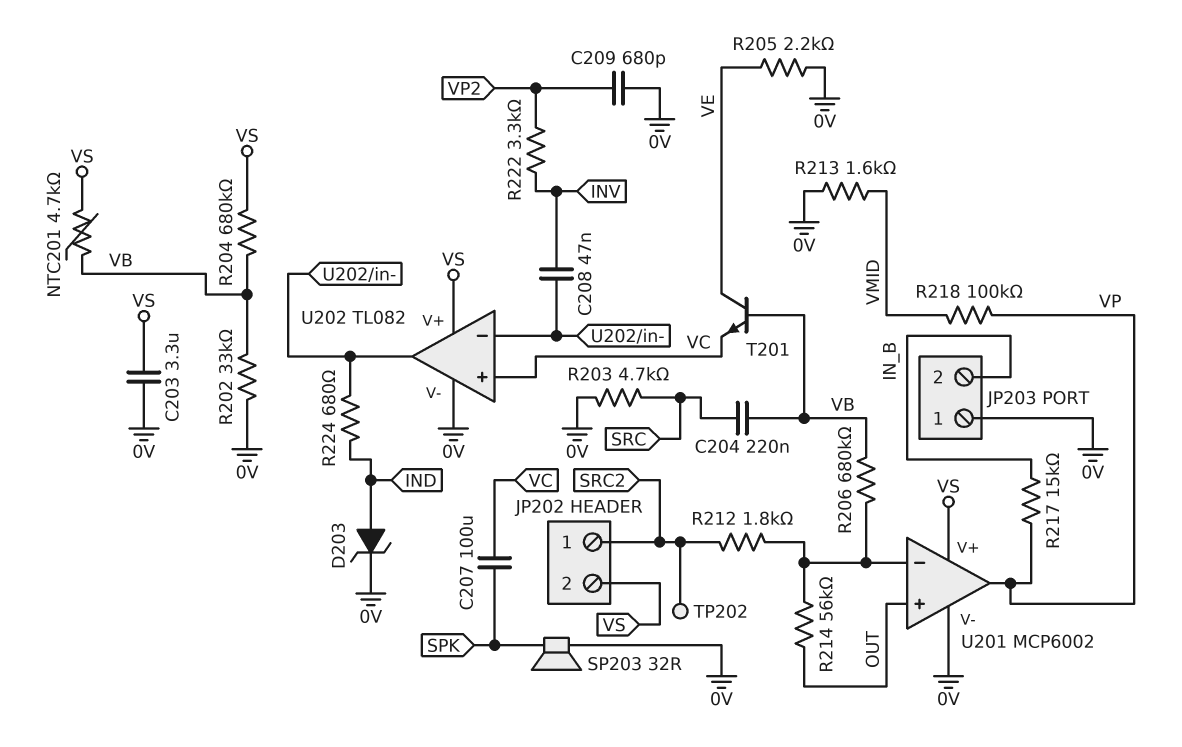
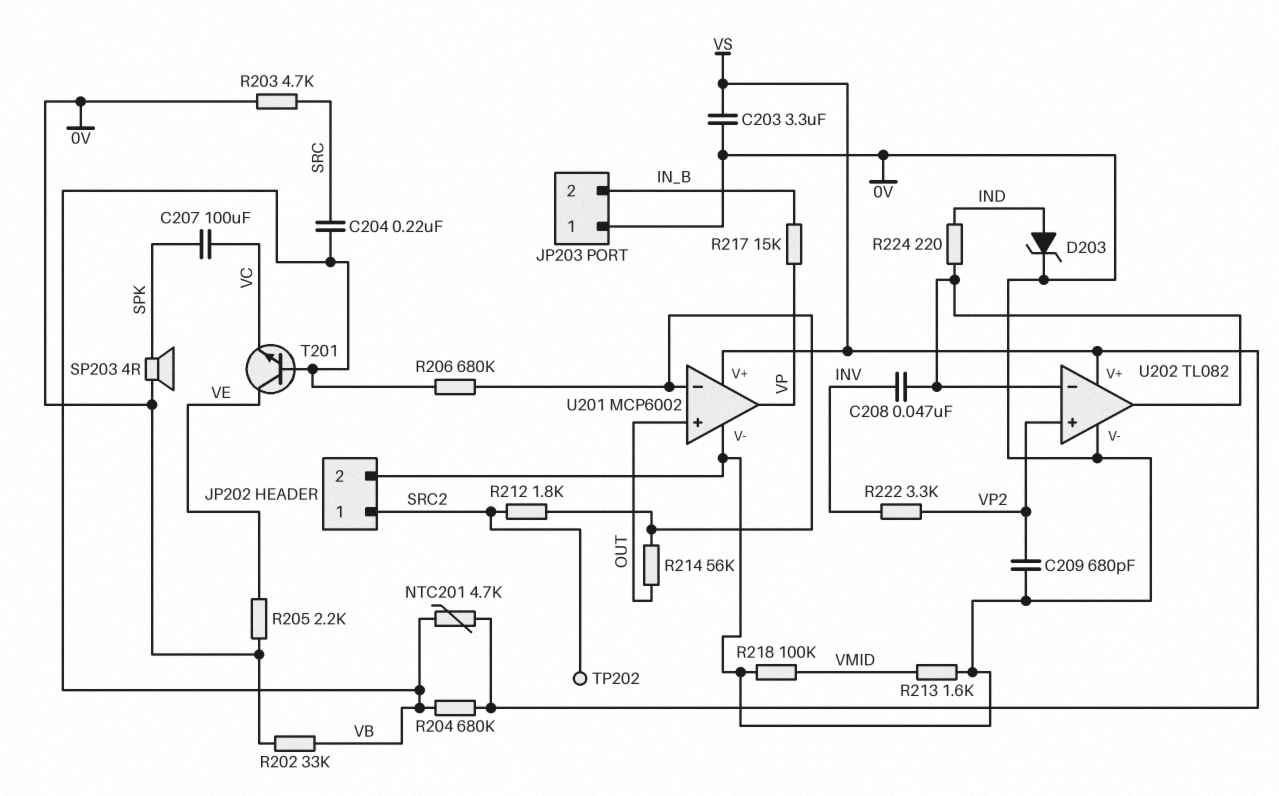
JP202 pin 2: VS -> 0V
R218: 100k (VMID, VP) -> 100k (0V, VMID)
R224: 680 (IND, U202/in-) -> 220 (IND, U202/in-)
SP203: speaker 32R (0V, SPK) -> speaker 4R (0V, SPK)
U202 pin in+: VC -> VP2

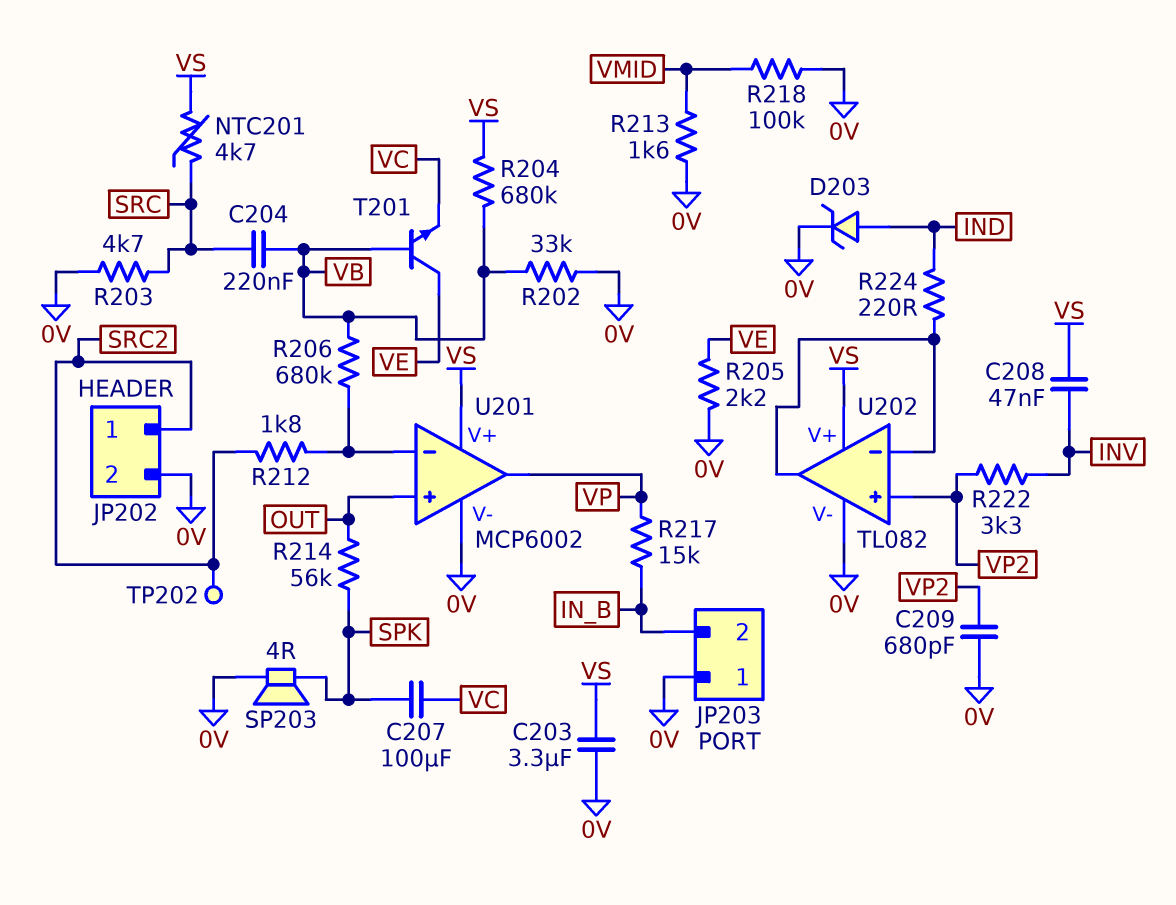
C208: 47nF (INV, U202/in-) -> 47nF (INV, VS)
NTC201: 4.7k (VB, VS) -> 4.7k (SRC, VS)
R214: 56k (OUT, U201/in-) -> 56k (OUT, SPK)

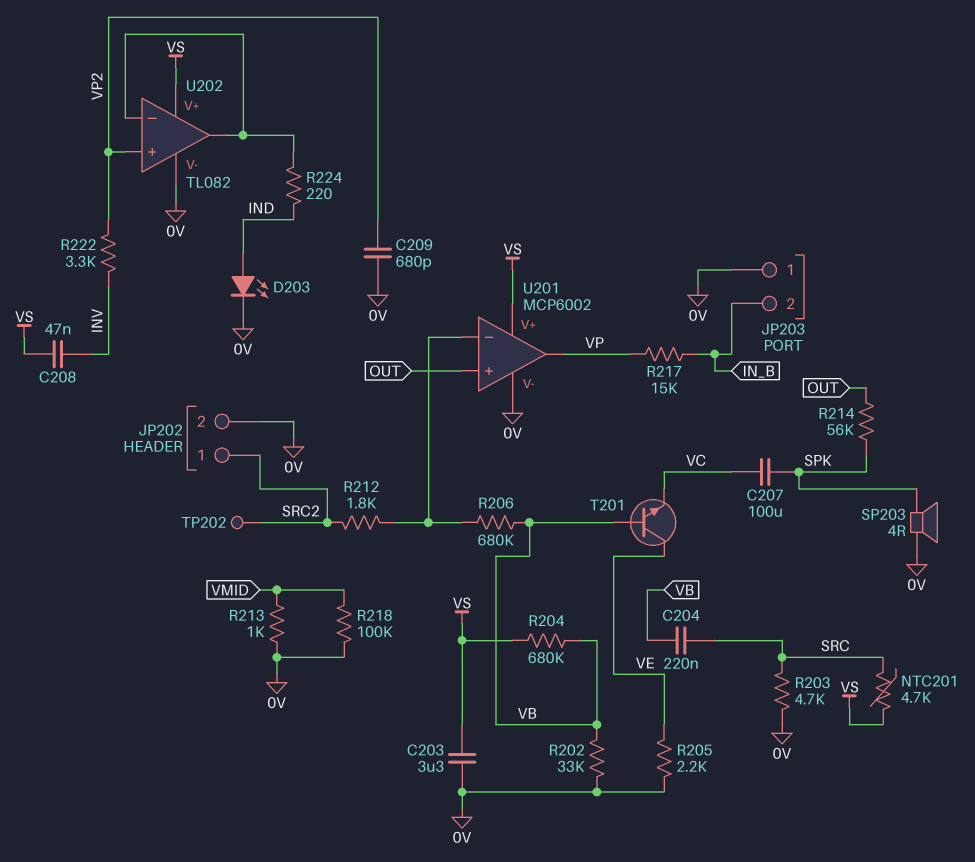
D203: zener (A IND, K 0V) -> LED (A IND, K 0V)
R213: 1.6k (0V, VMID) -> 1k (0V, VMID)

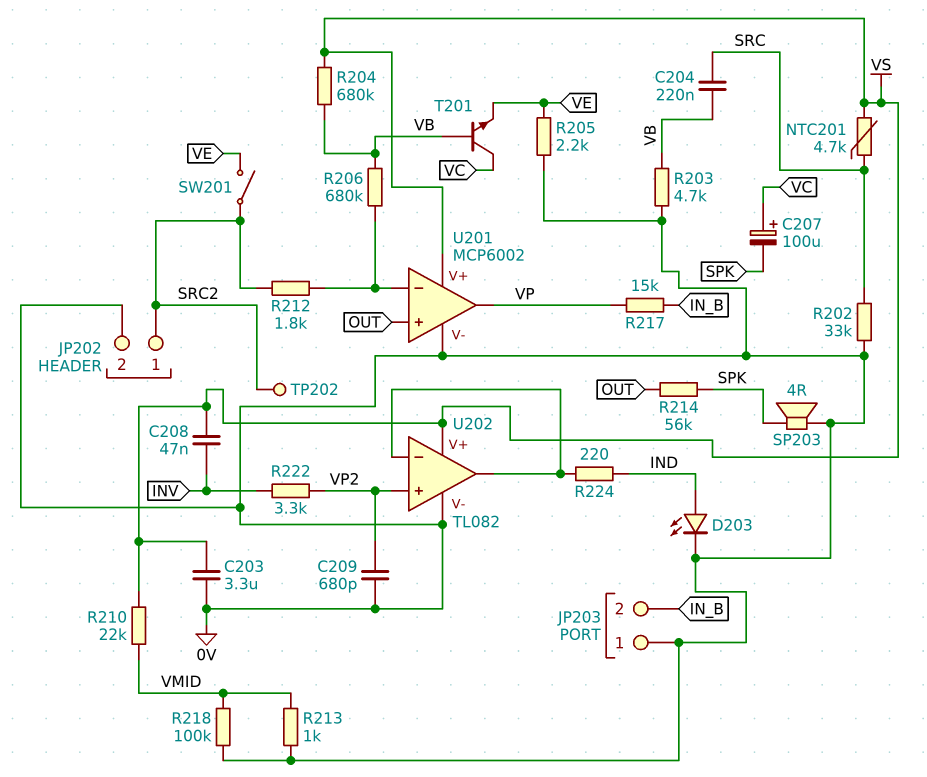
C207: 100uF (SPK, VC) -> 100uF (plus VC, minus SPK)
R202: 33k (0V, VB) -> 33k (0V, SRC)
R203: 4.7k (0V, SRC) -> 4.7k (0V, VB)
R210: none -> 22k (VMID, VS)
SW201: none -> switch (SRC2, VE)
T201: NPN (B VB, C VE, E VC) -> NPN (B VB, C VC, E VE)

